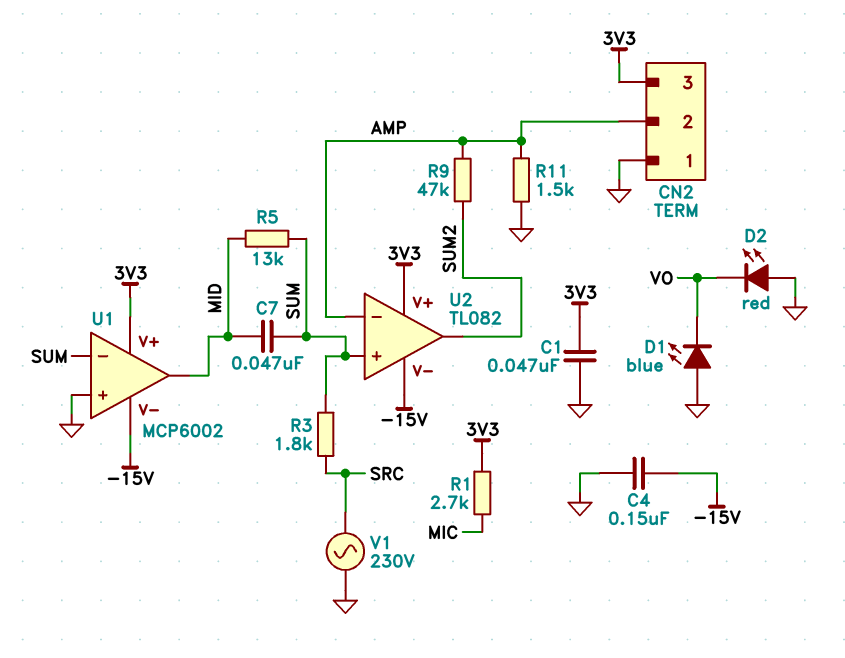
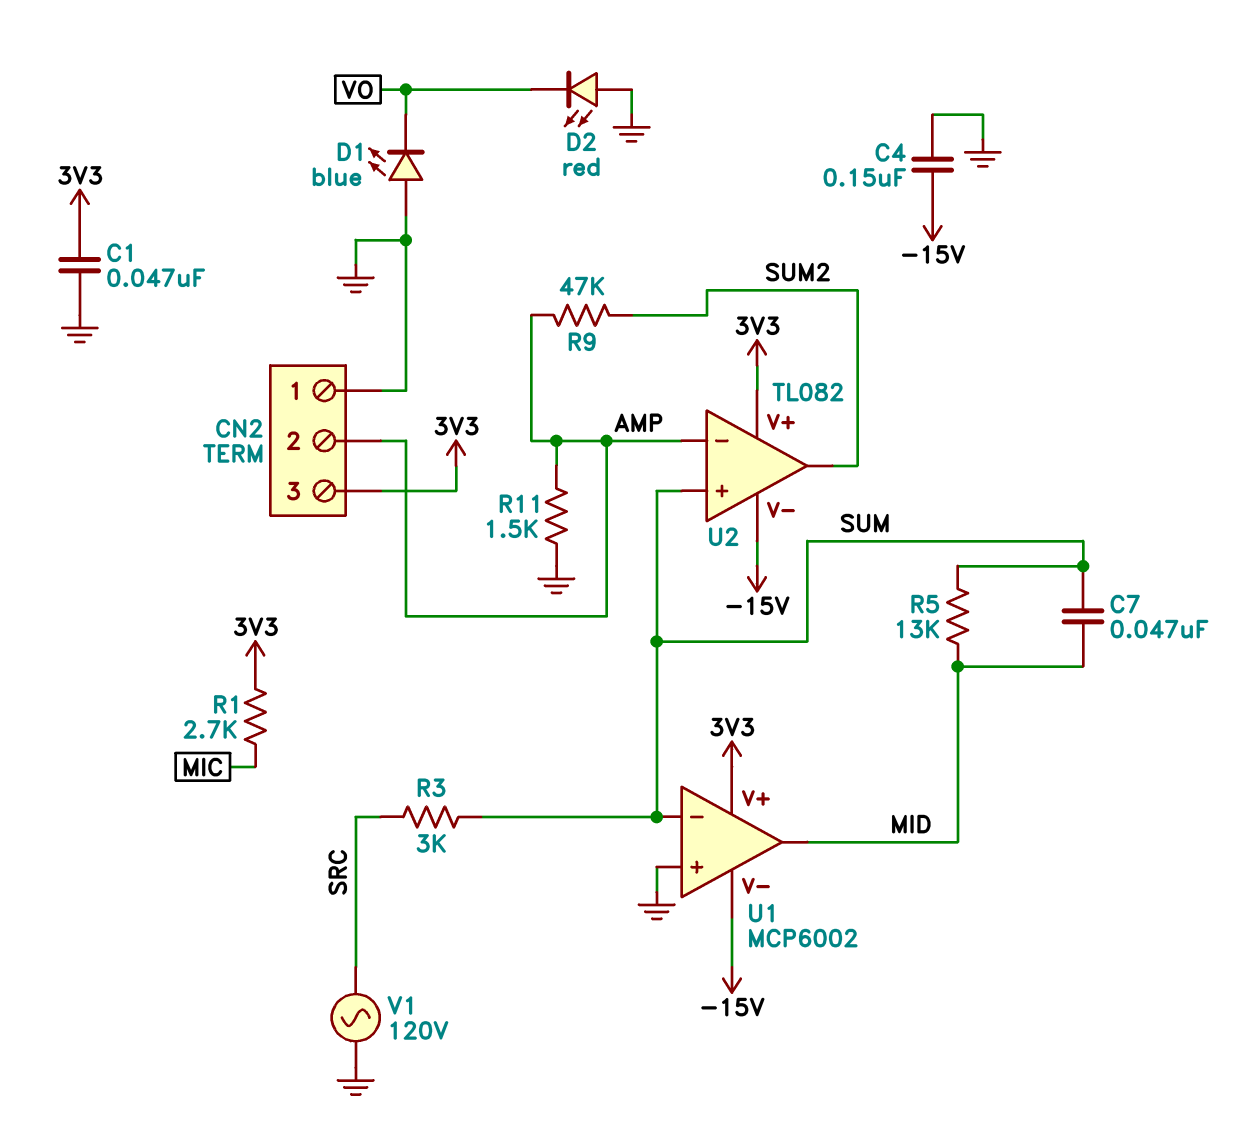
R3: 1.8k (SRC, SUM) -> 3k (SRC, SUM)
V1: AC 230V (GND, SRC) -> AC 120V (GND, SRC)

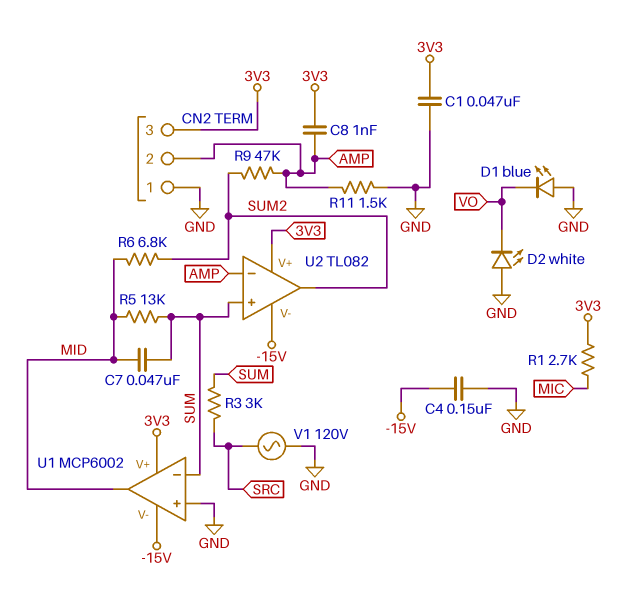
C8: none -> 1nF (3V3, AMP)
D2: LED red (A GND, K VO) -> LED white (A GND, K VO)
R6: none -> 6.8k (MID, SUM2)

